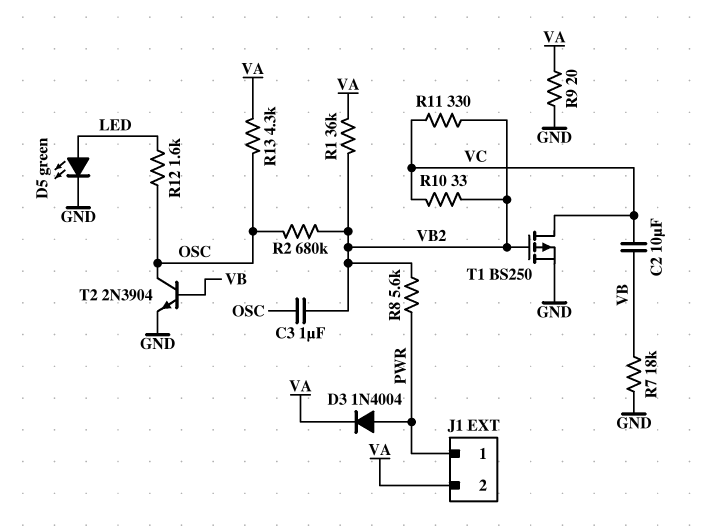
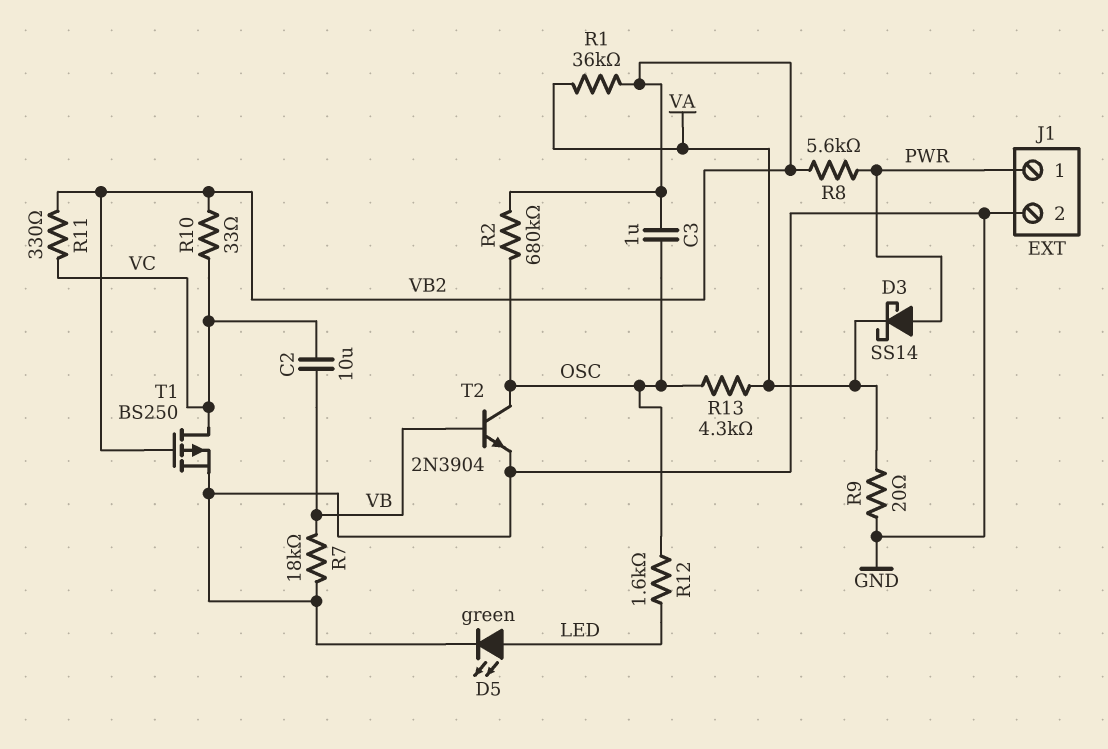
D3: diode 1N4004 (A PWR, K VA) -> schottky SS14 (A PWR, K VA)
J1 pin 2: VA -> GND

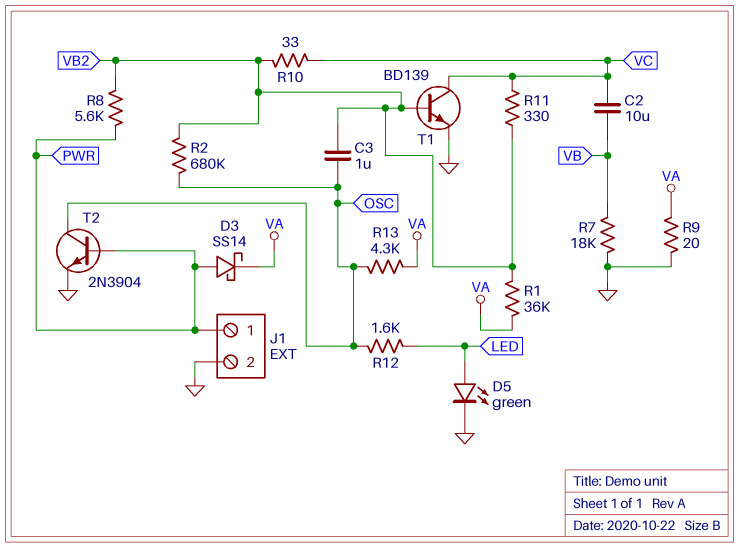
T1: PMOS BS250 (G VB2, D VC, S GND) -> NPN BD139 (B VB2, C VC, E GND)
T2: NPN 2N3904 (B VB, C OSC, E GND) -> NPN 2N3904 (B PWR, C OSC, E GND)

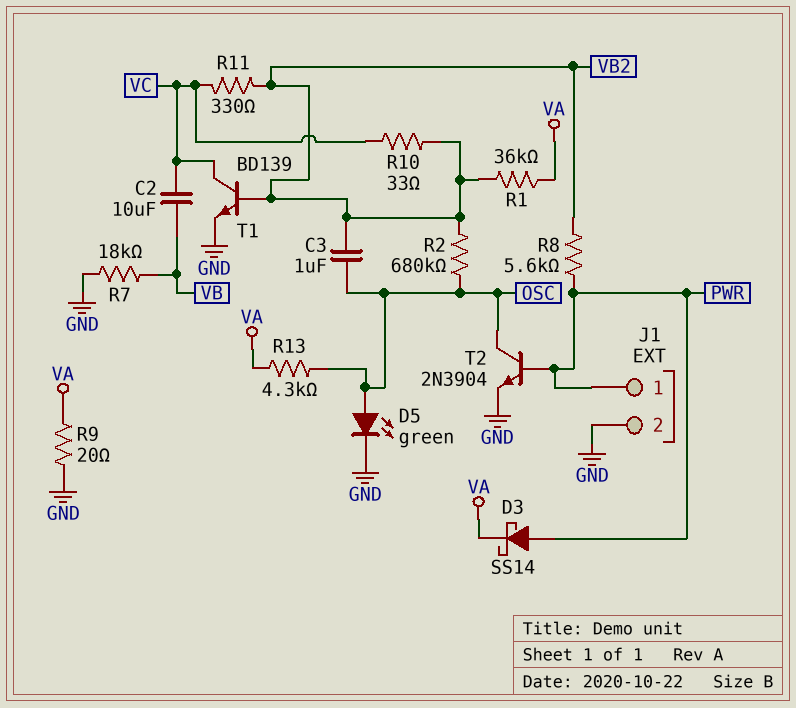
D5: LED green (A LED, K GND) -> LED green (A OSC, K GND)
R12: 1.6k (LED, OSC) -> none

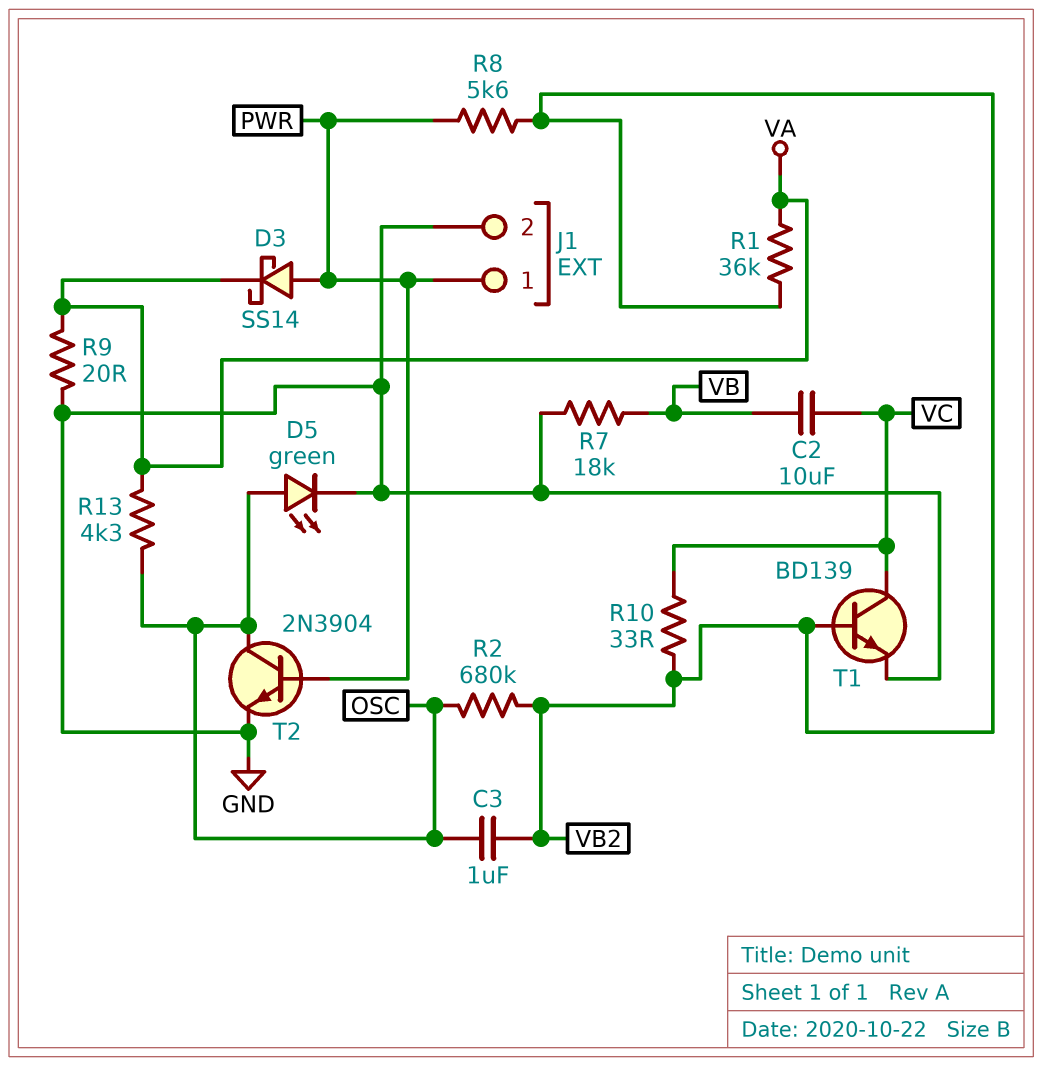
R11: 330 (VB2, VC) -> none

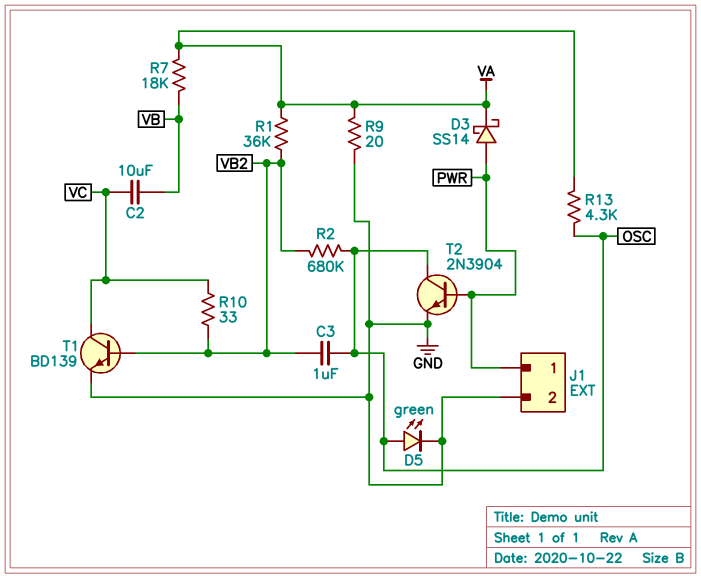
R7: 18k (GND, VB) -> 18k (VA, VB)
R8: 5.6k (PWR, VB2) -> none

